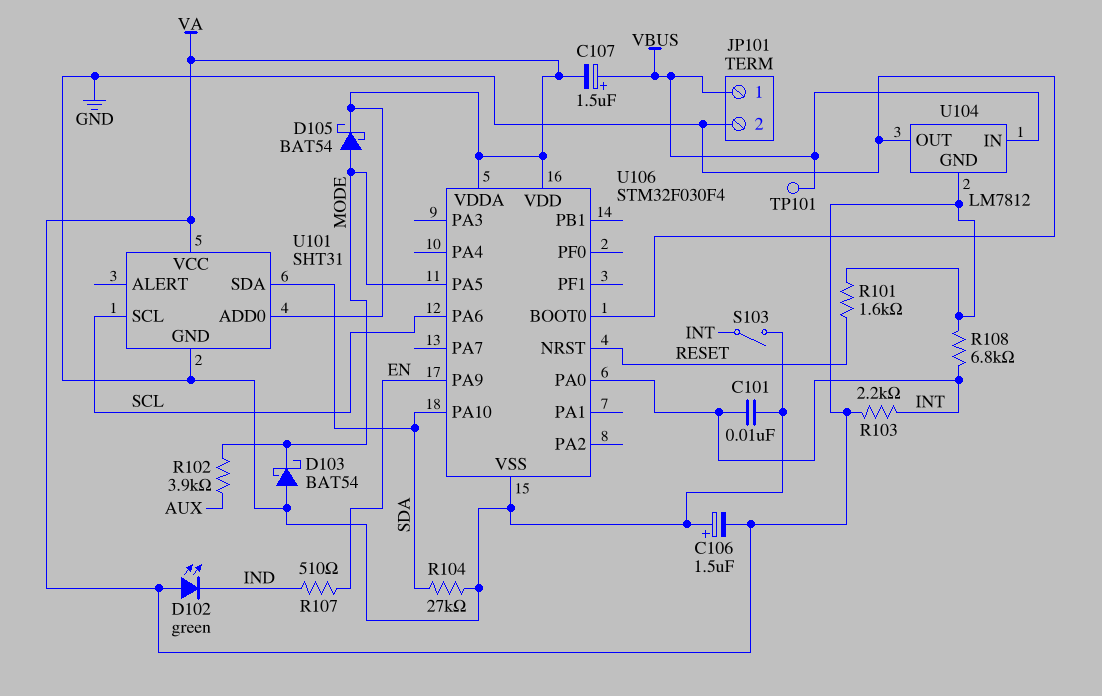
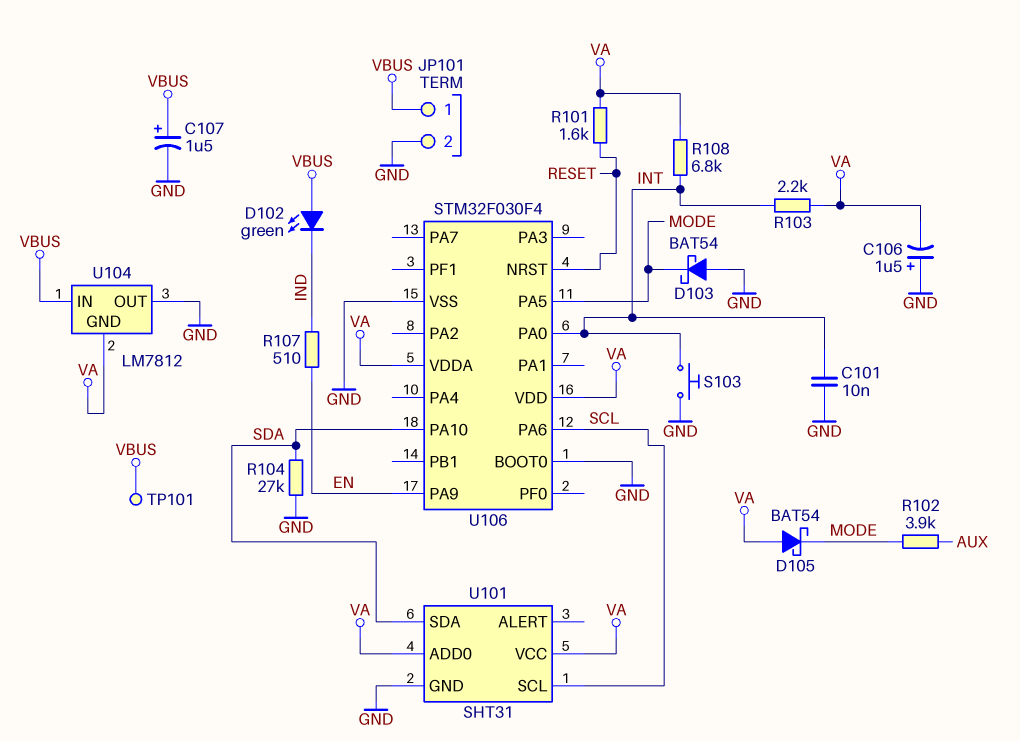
C107: 1.5uF (plus VBUS, minus VA) -> 1.5uF (plus VBUS, minus GND)
D102: LED green (A VA, K IND) -> LED green (A VBUS, K IND)
D105: schottky BAT54 (A MODE, K VA) -> schottky BAT54 (A VA, K MODE)
S103: switch (GND, INT) -> button (GND, INT)

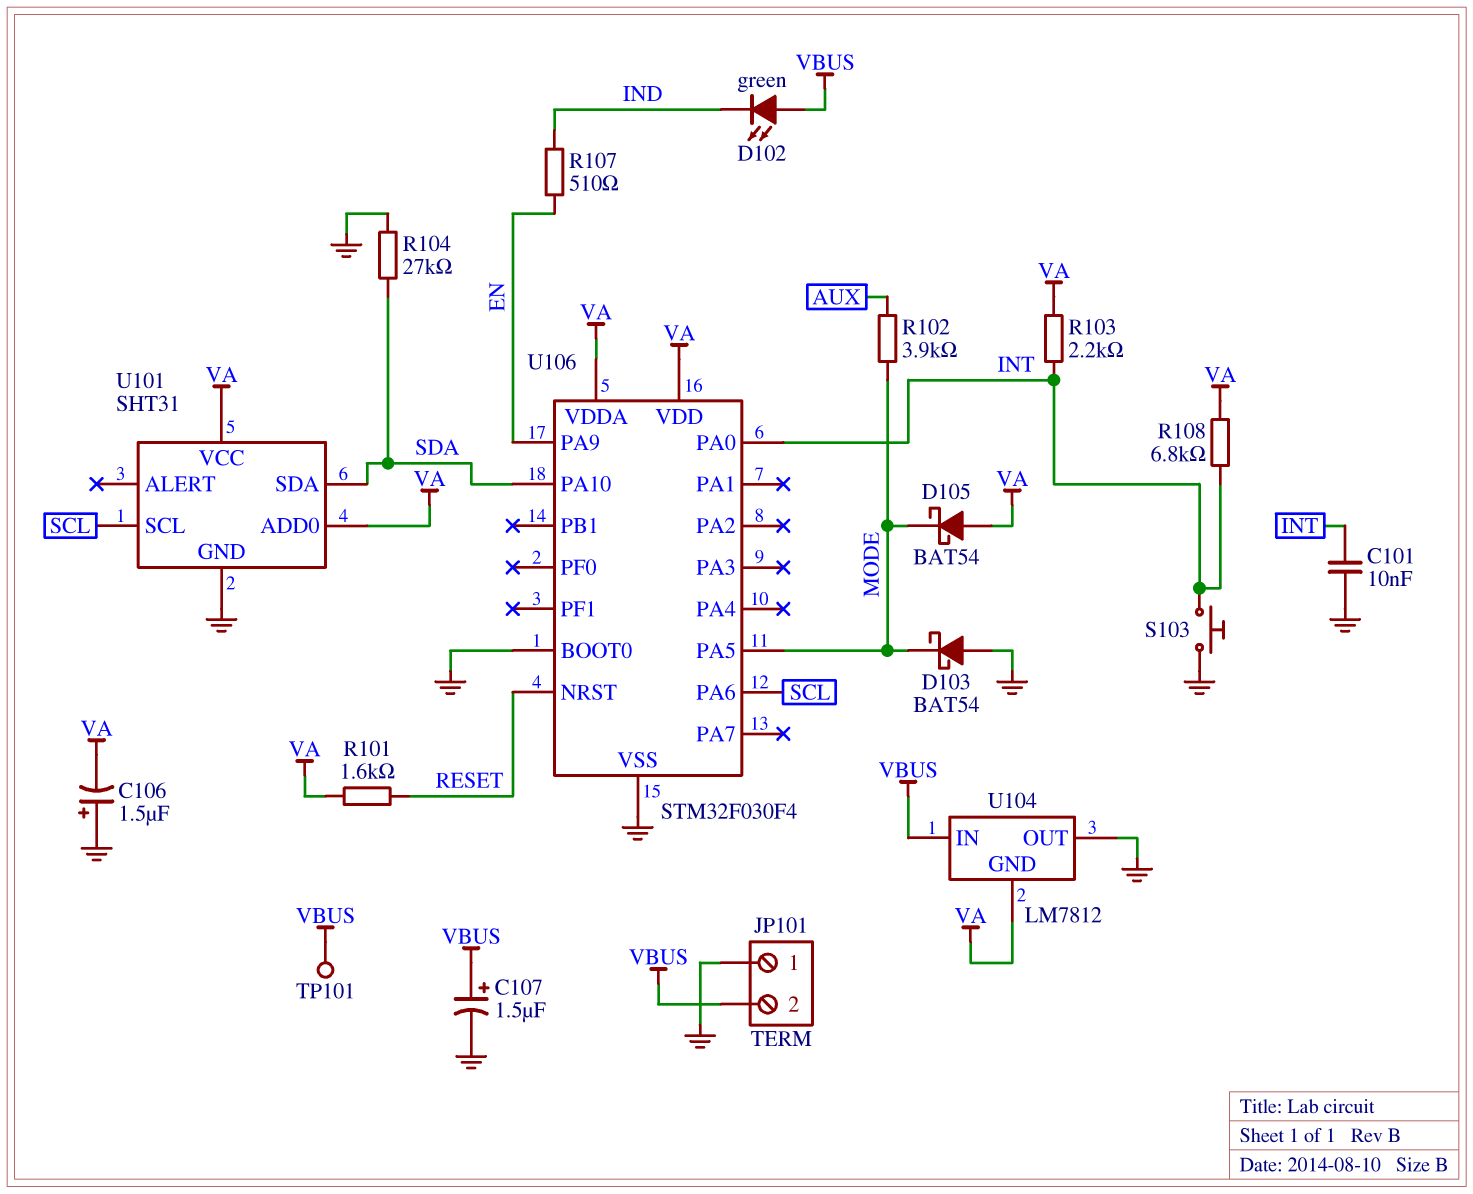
JP101 pin 1: VBUS -> GND
JP101 pin 2: GND -> VBUS

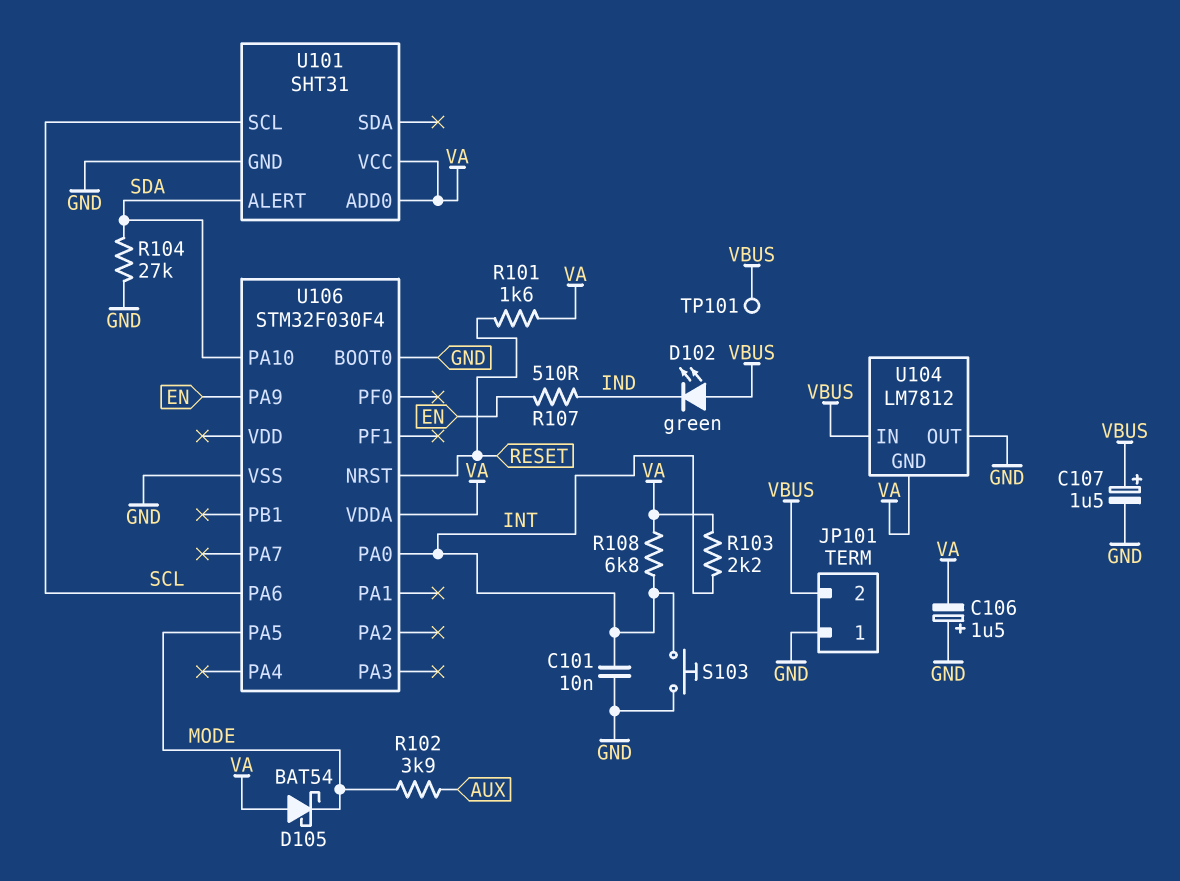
D103: schottky BAT54 (A GND, K MODE) -> none
U101 pin ALERT: none -> SDA
U101 pin SDA: SDA -> none
U106 pin VDD: VA -> none

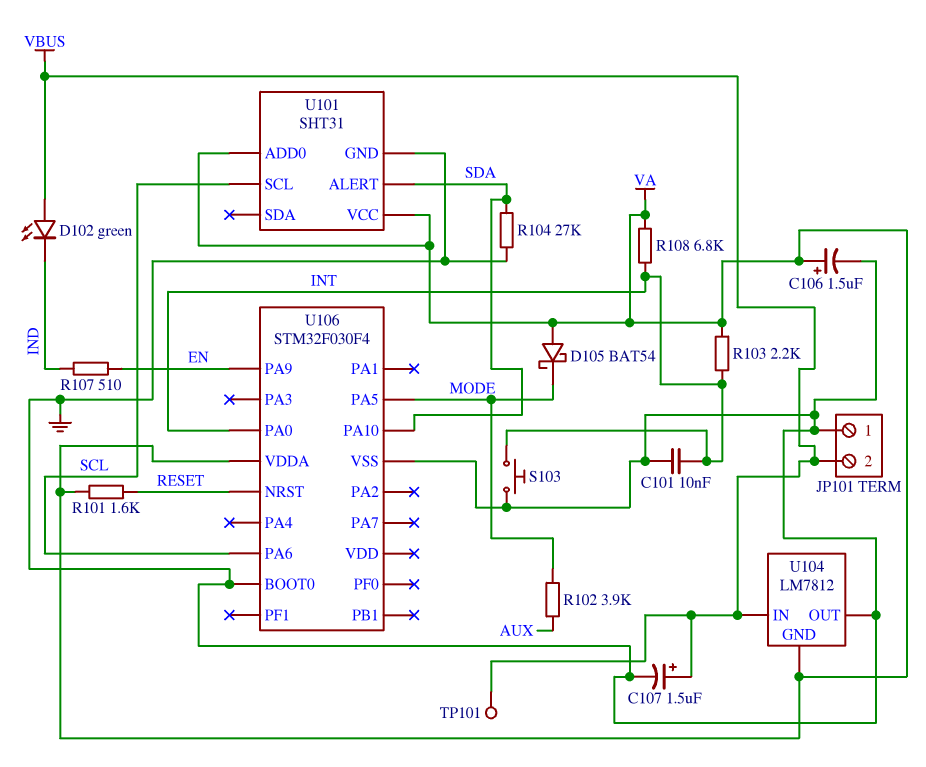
C106: 1.5uF (plus GND, minus VA) -> 1.5uF (plus VA, minus GND)

